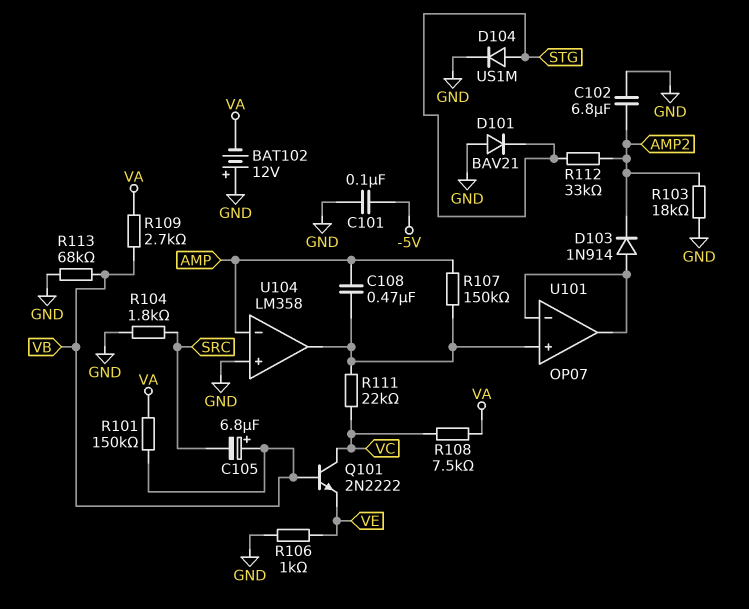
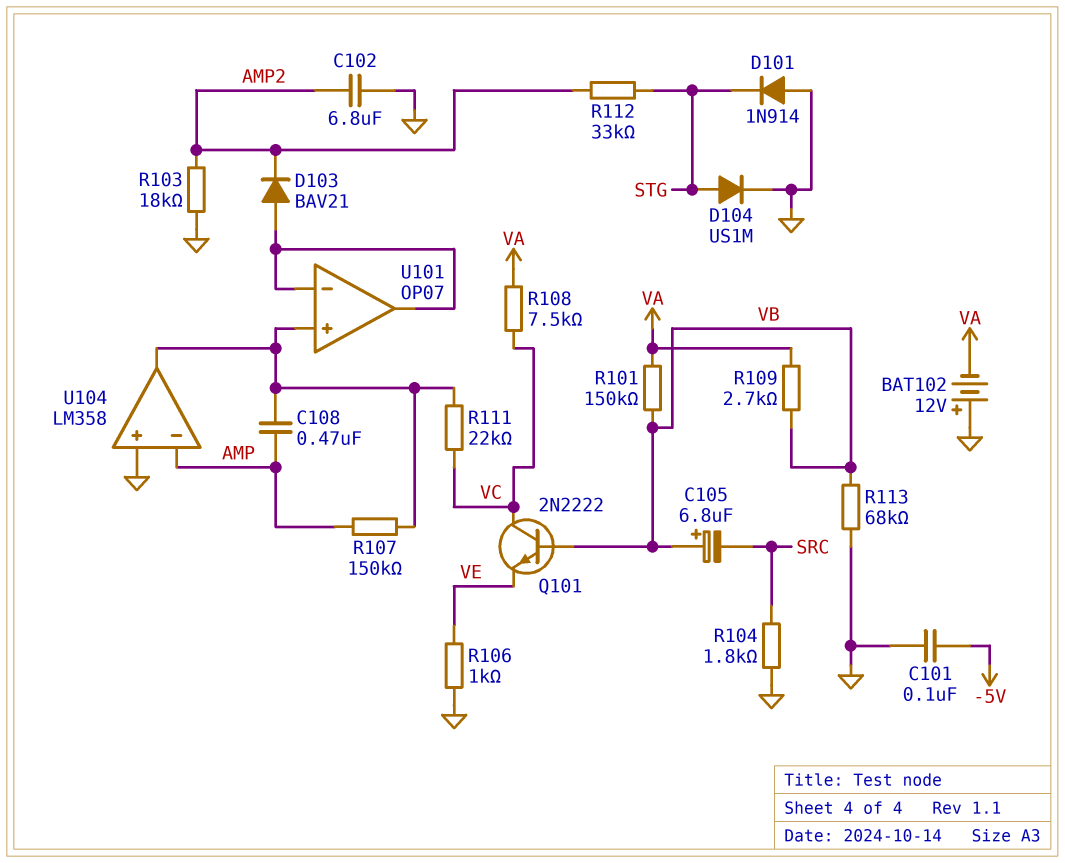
D101: diode BAV21 (A GND, K STG) -> diode 1N914 (A GND, K STG)
D103: diode 1N914 (A U101/in-, K AMP2) -> diode BAV21 (A U101/in-, K AMP2)

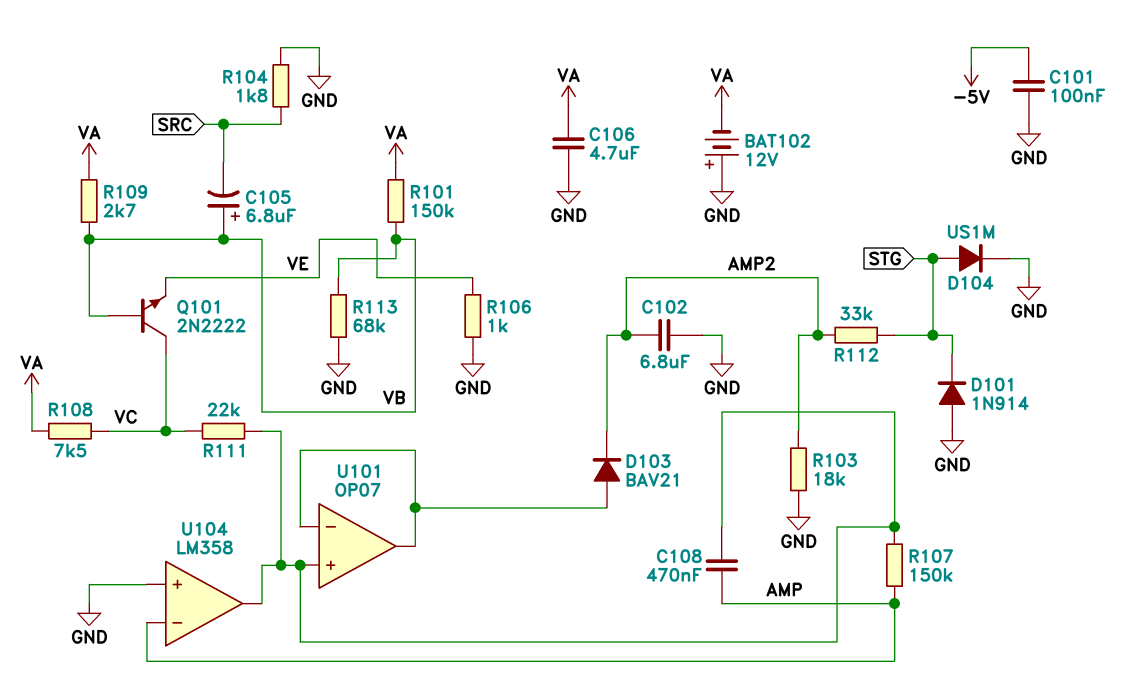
C106: none -> 4.7uF (GND, VA)

